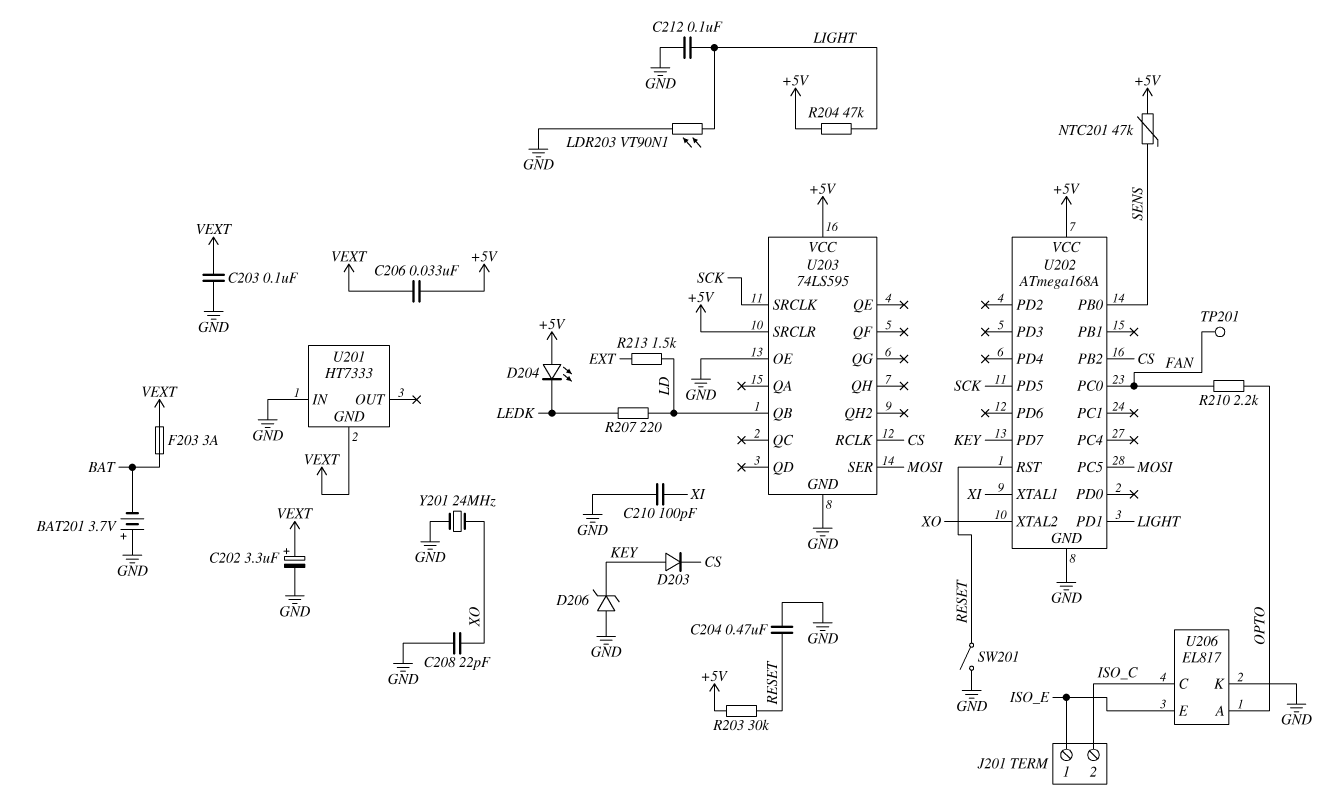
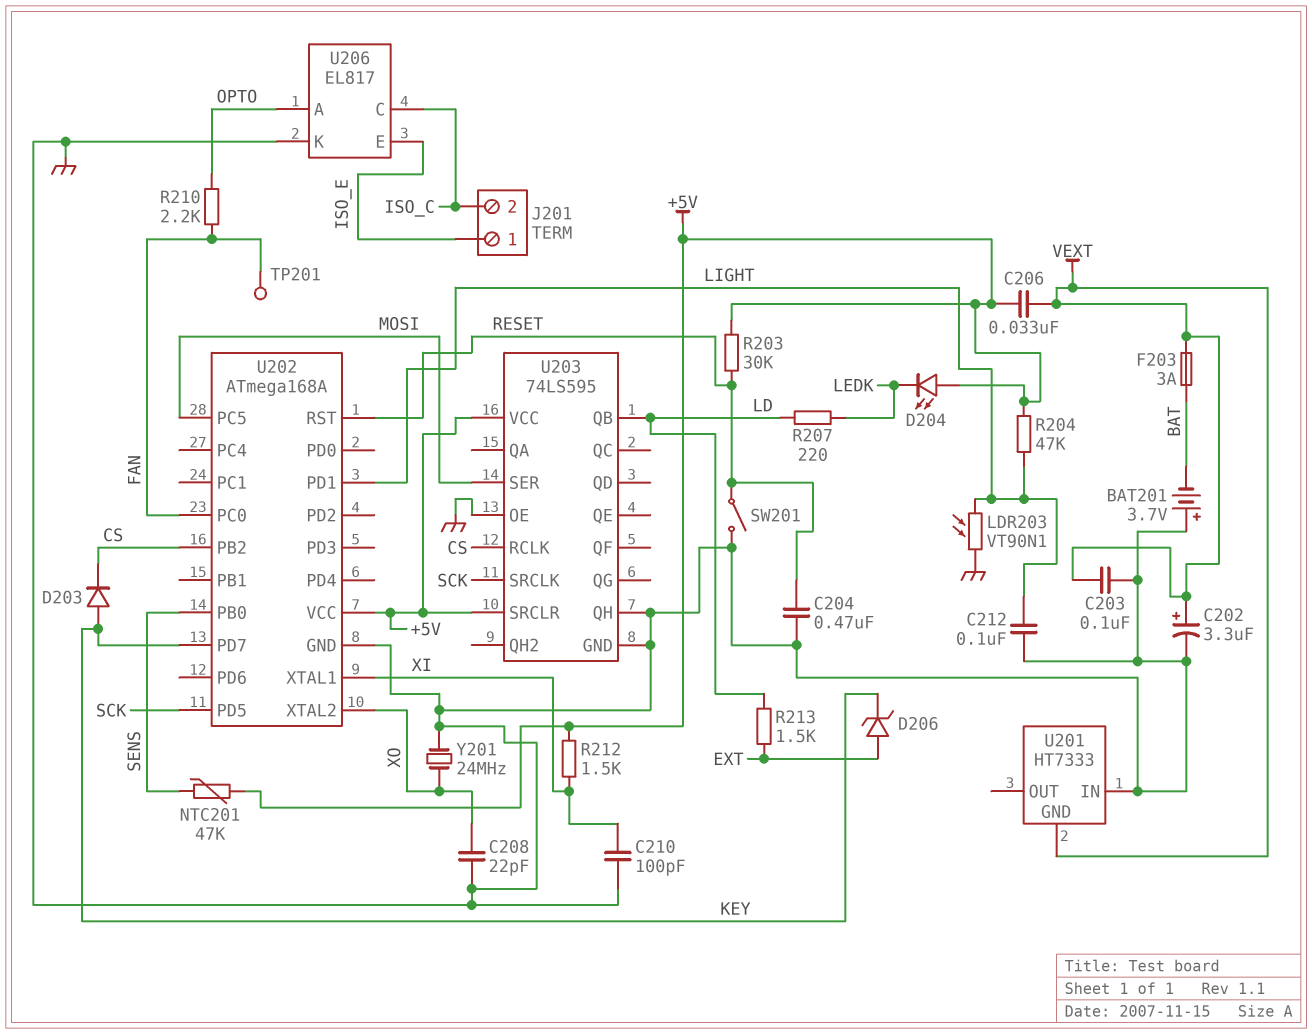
D206: zener (A GND, K KEY) -> zener (A EXT, K KEY)
R212: none -> 1.5k (+5V, XI)
U203 pin QH: none -> GND

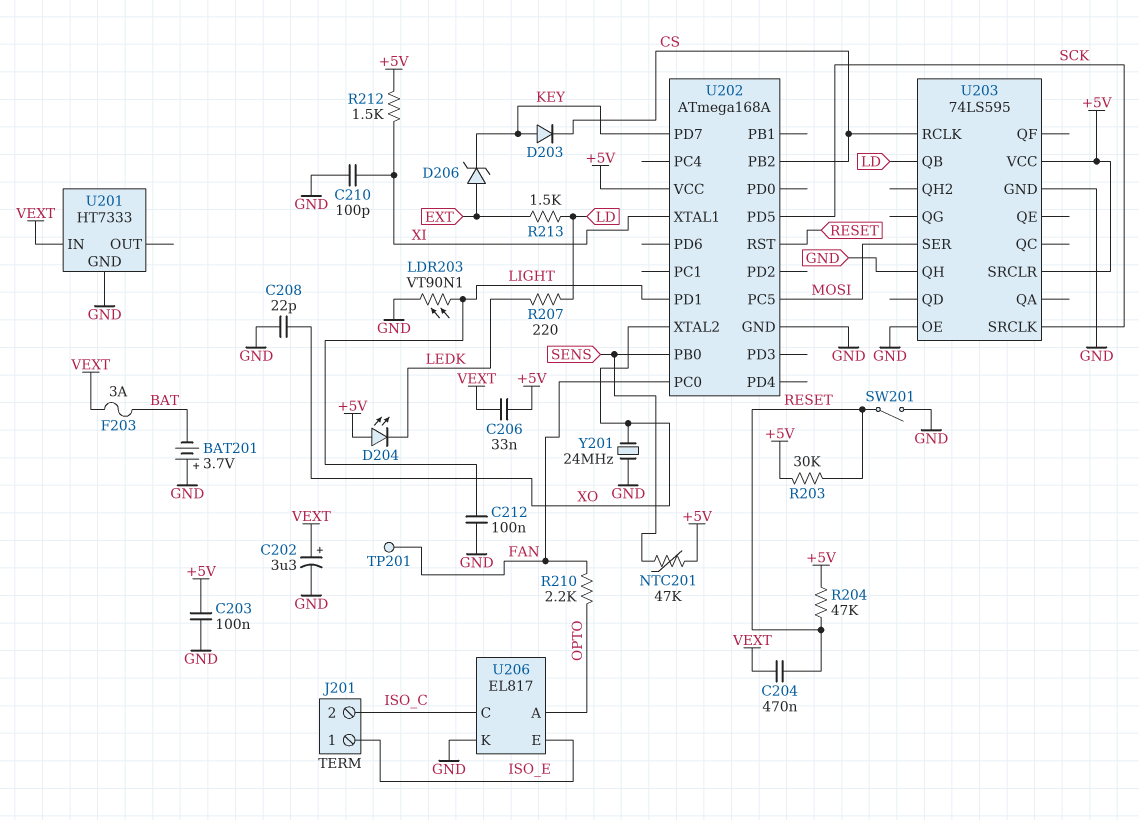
C203: 100nF (GND, VEXT) -> 100nF (+5V, GND)
C204: 470nF (GND, RESET) -> 470nF (RESET, VEXT)
R204: 47k (+5V, LIGHT) -> 47k (+5V, RESET)
U201 pin GND: VEXT -> GND
U201 pin IN: GND -> VEXT

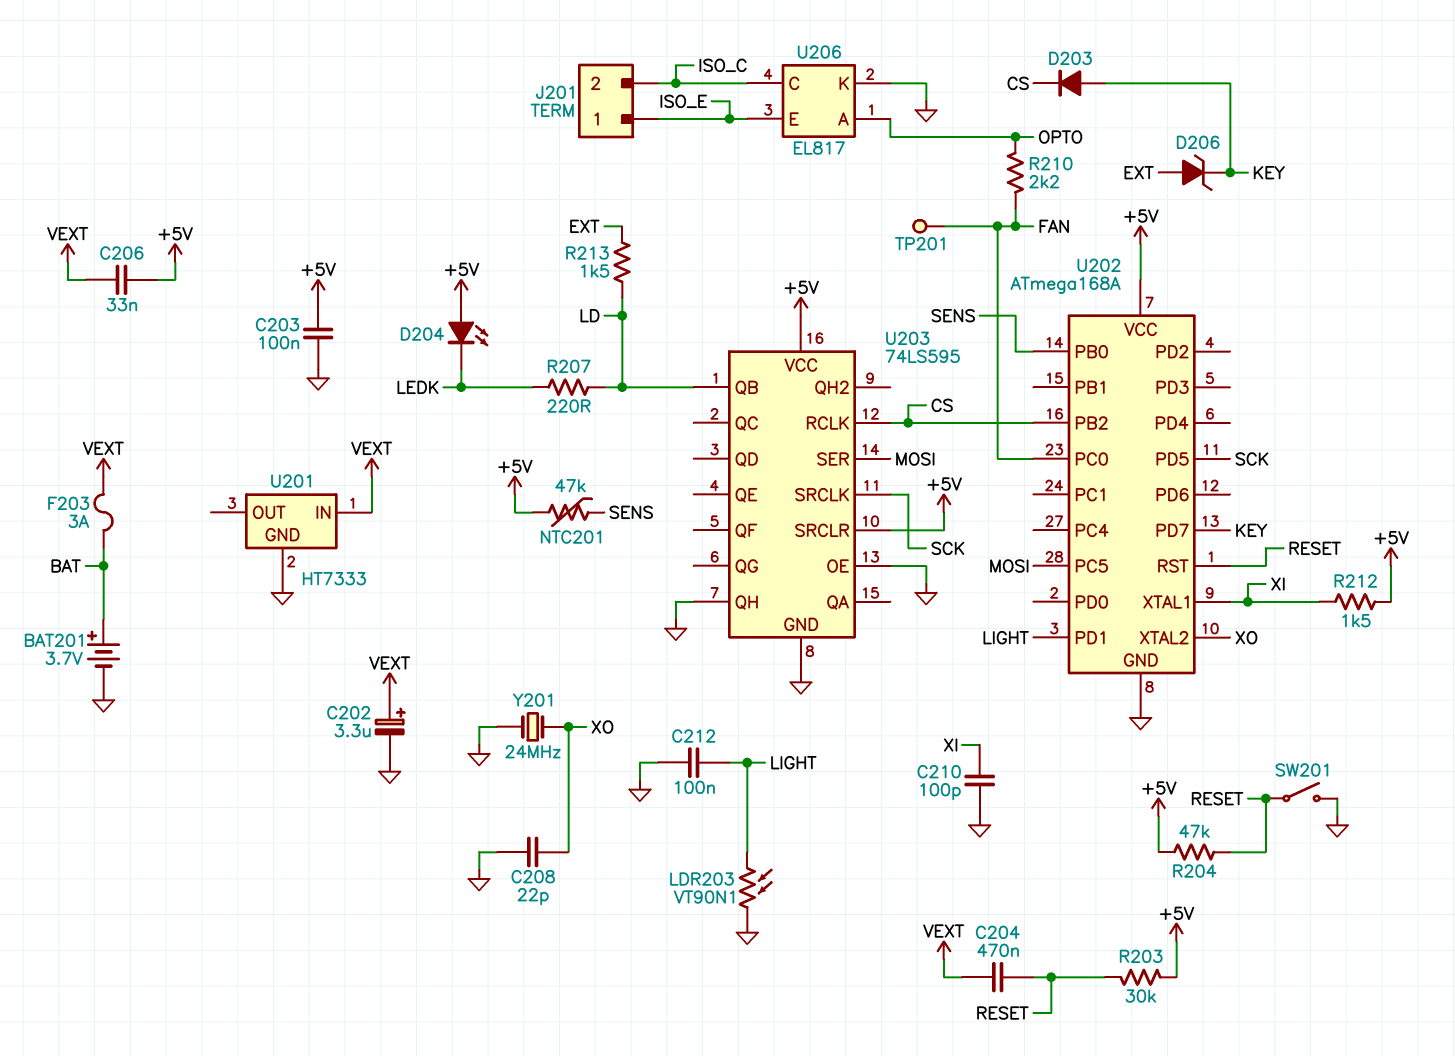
BAT201: 3.7V (plus GND, minus BAT) -> 3.7V (plus BAT, minus GND)

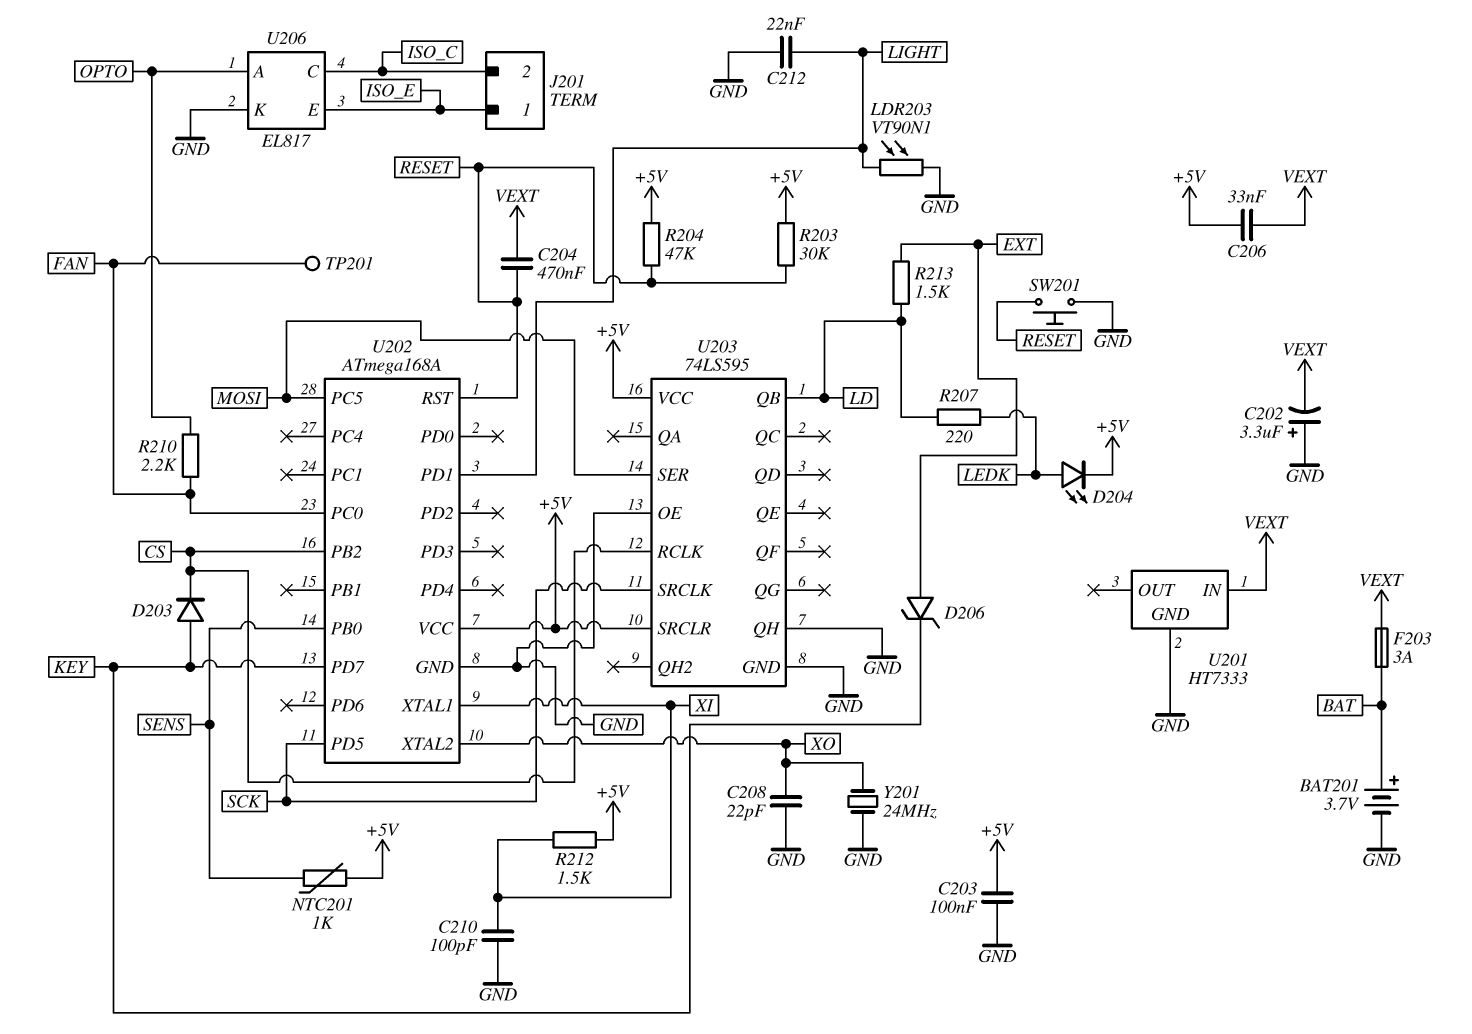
C202: 3.3uF (plus VEXT, minus GND) -> 3.3uF (plus GND, minus VEXT)
C212: 100nF (GND, LIGHT) -> 22nF (GND, LIGHT)
D204: LED (A +5V, K LEDK) -> LED (A LEDK, K +5V)
NTC201: 47k (+5V, SENS) -> 1k (+5V, SENS)
SW201: switch (GND, RESET) -> button (GND, RESET)

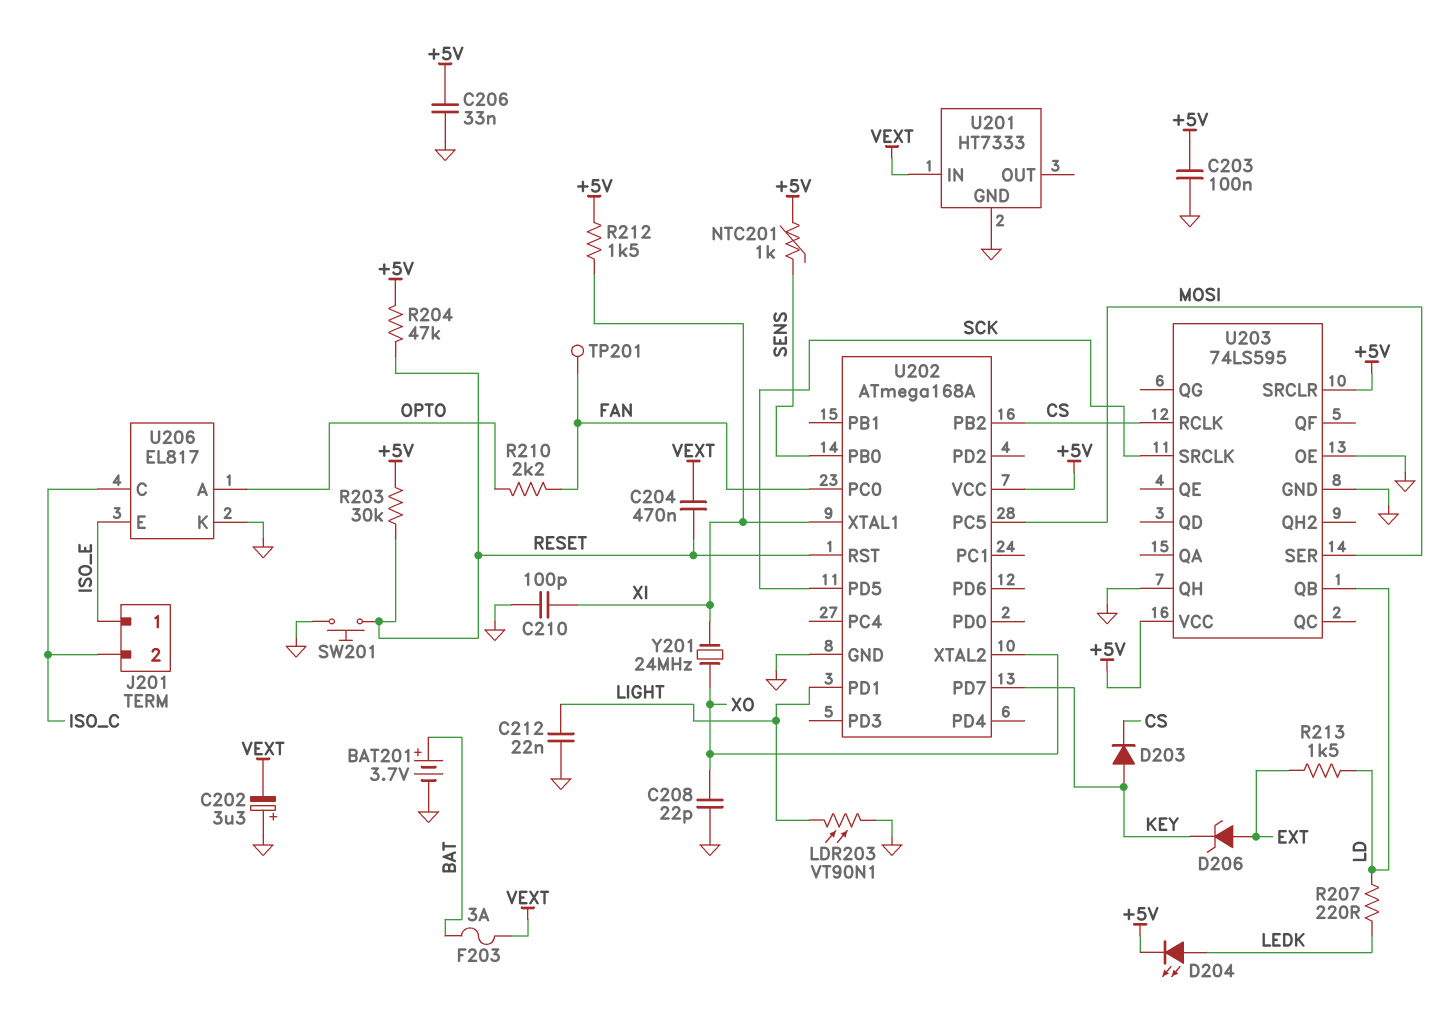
C206: 33nF (+5V, VEXT) -> 33nF (+5V, GND)
Y201: 24MHz (GND, XO) -> 24MHz (XI, XO)

